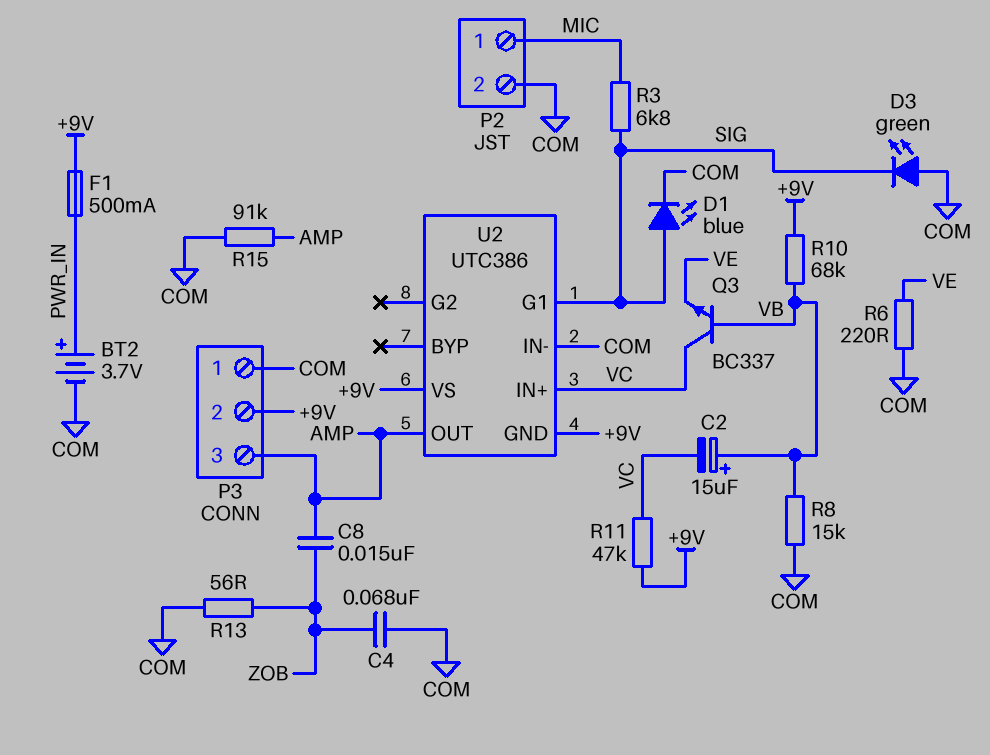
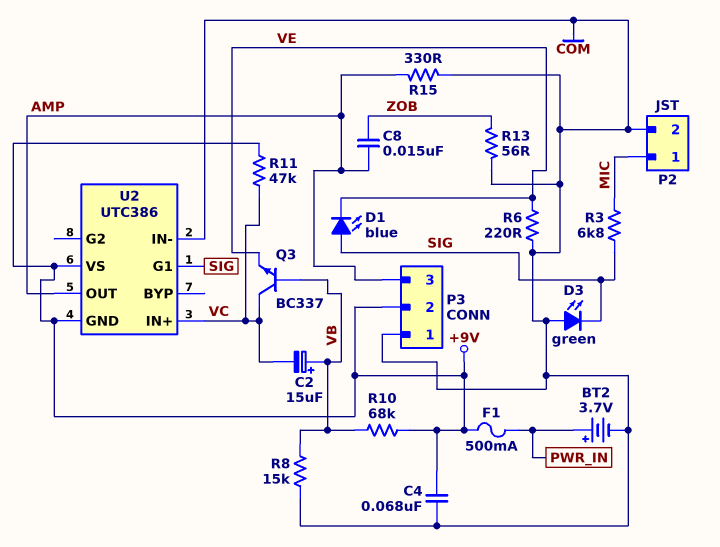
C4: 68nF (COM, ZOB) -> 68nF (+9V, COM)
D1: LED blue (A SIG, K COM) -> LED blue (A SIG, K VE)
R15: 91k (AMP, COM) -> 330 (AMP, COM)

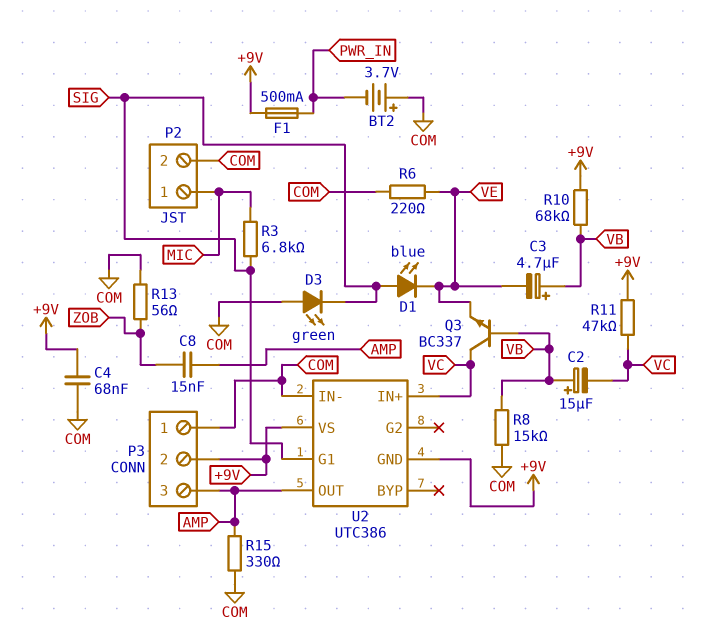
BT2: 3.7V (plus PWR_IN, minus COM) -> 3.7V (plus COM, minus PWR_IN)
C3: none -> 4.7uF (plus VB, minus VE)

